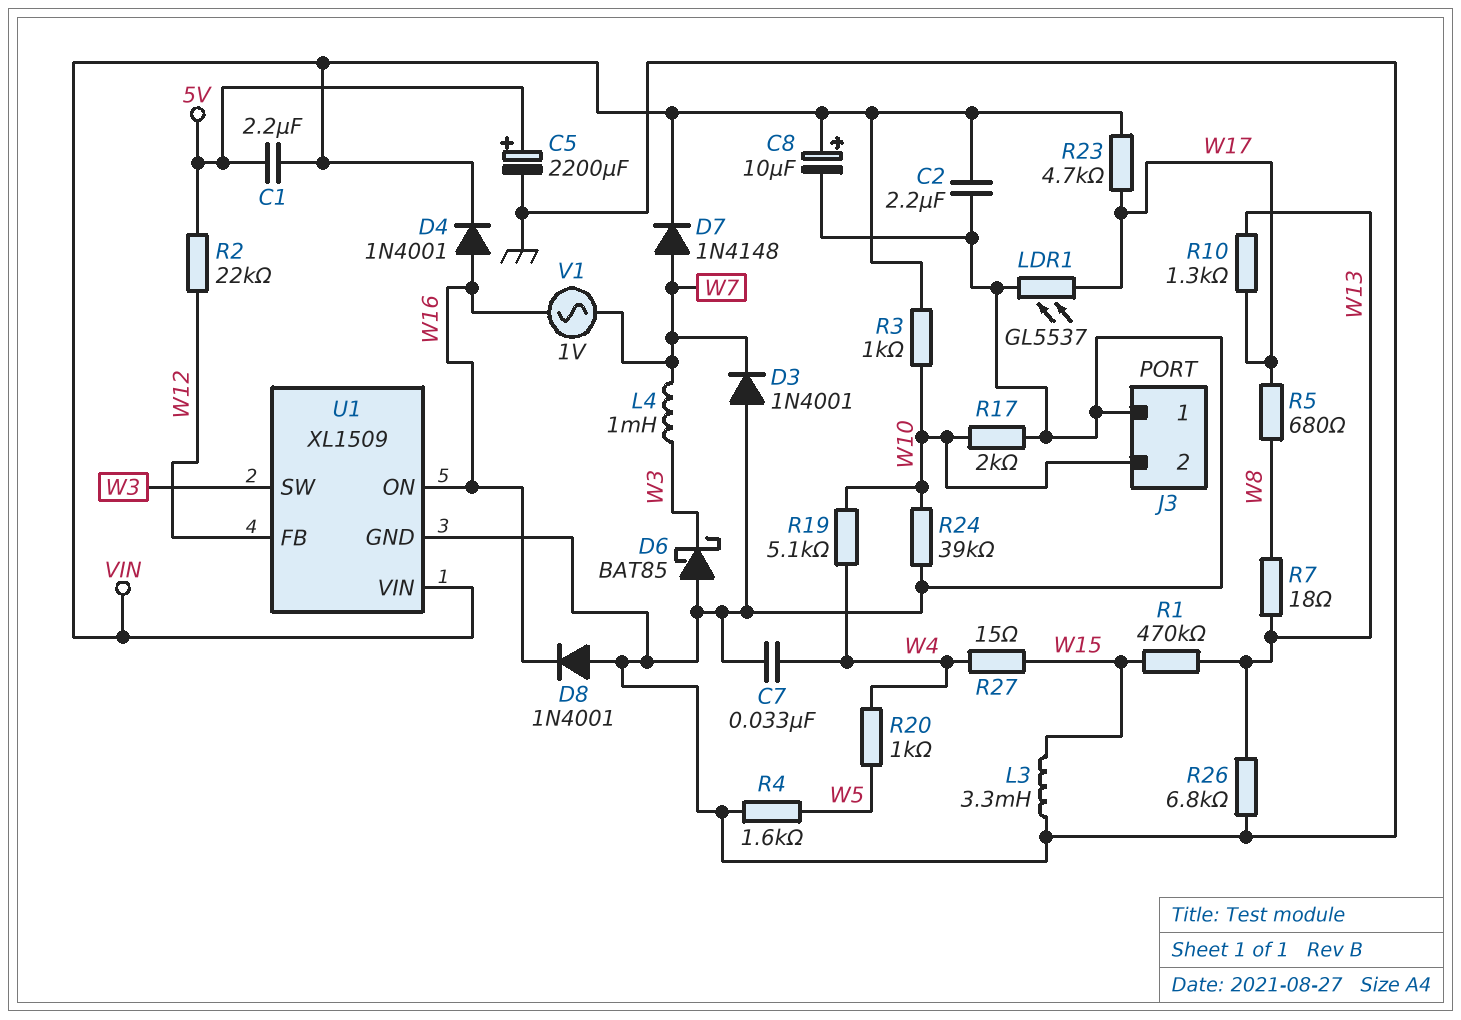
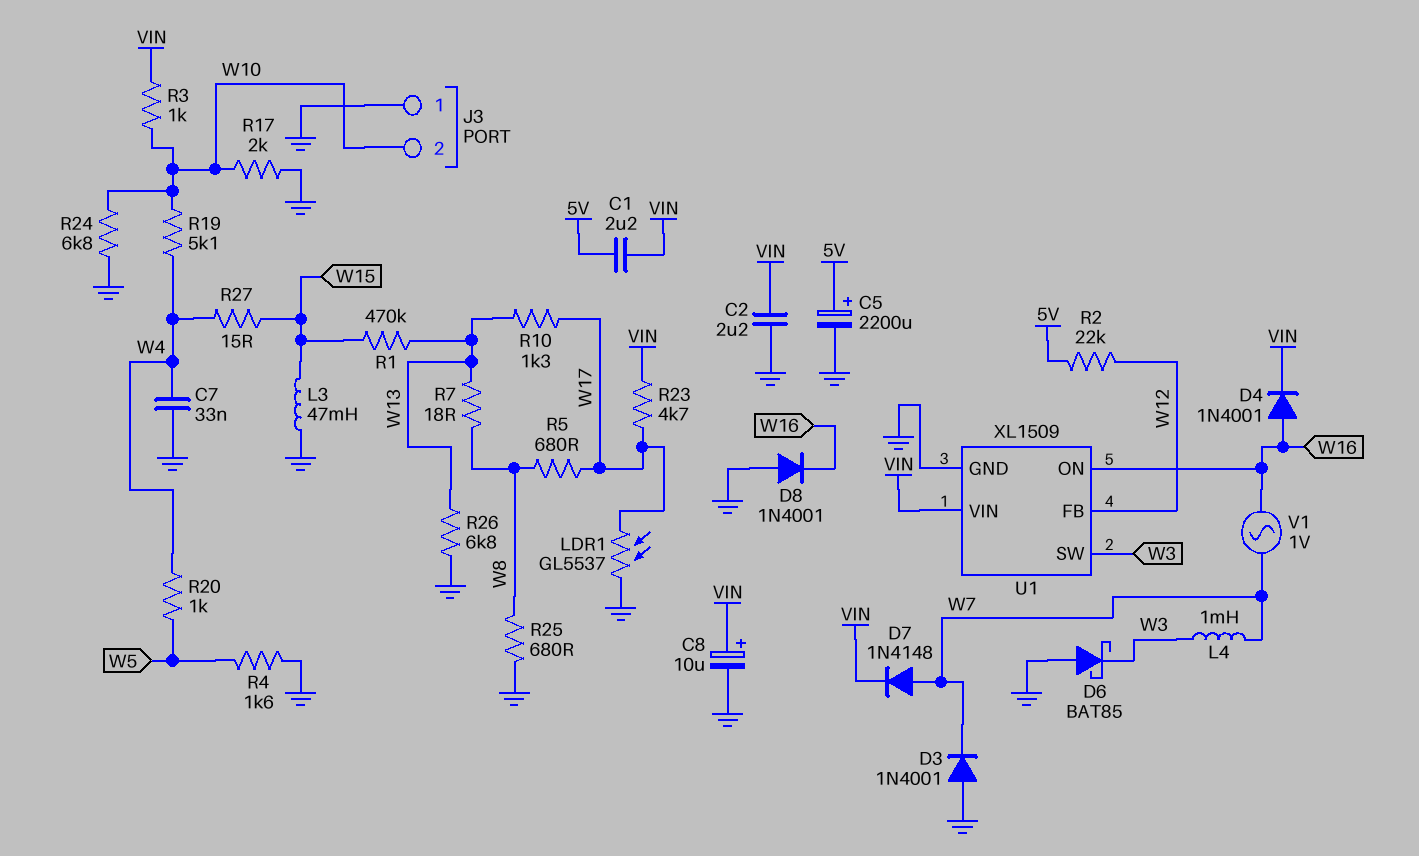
L3: 3.3mH (GND, W15) -> 47mH (GND, W15)
R24: 39k (GND, W10) -> 6.8k (GND, W10)
R25: none -> 680 (GND, W8)

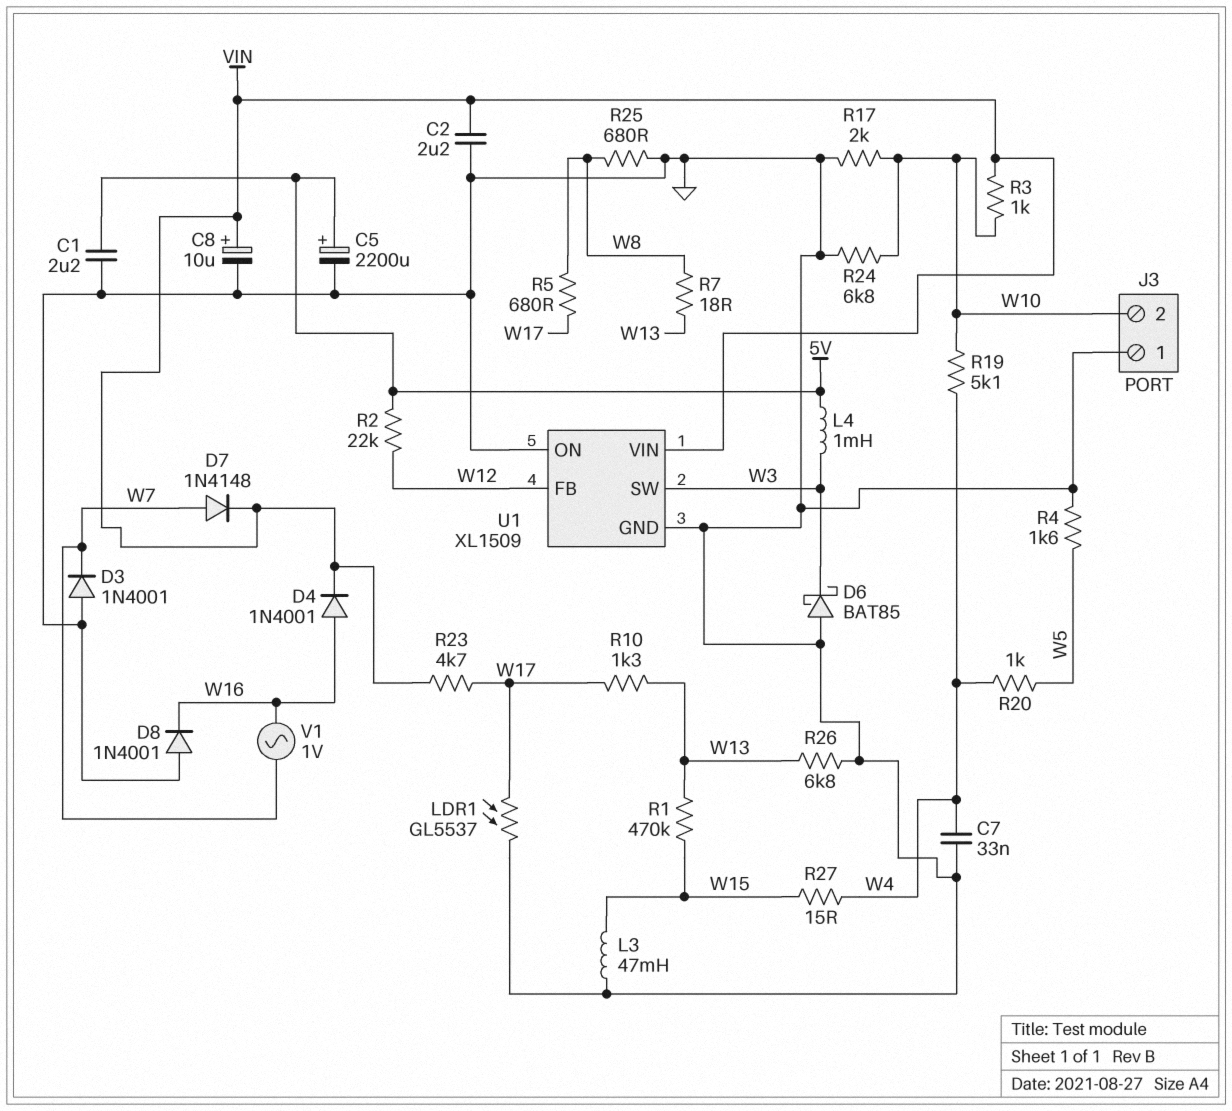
C1: 2.2uF (5V, VIN) -> 2.2uF (5V, GND)
L4: 1mH (W3, W7) -> 1mH (5V, W3)
U1 pin ON: W16 -> GND

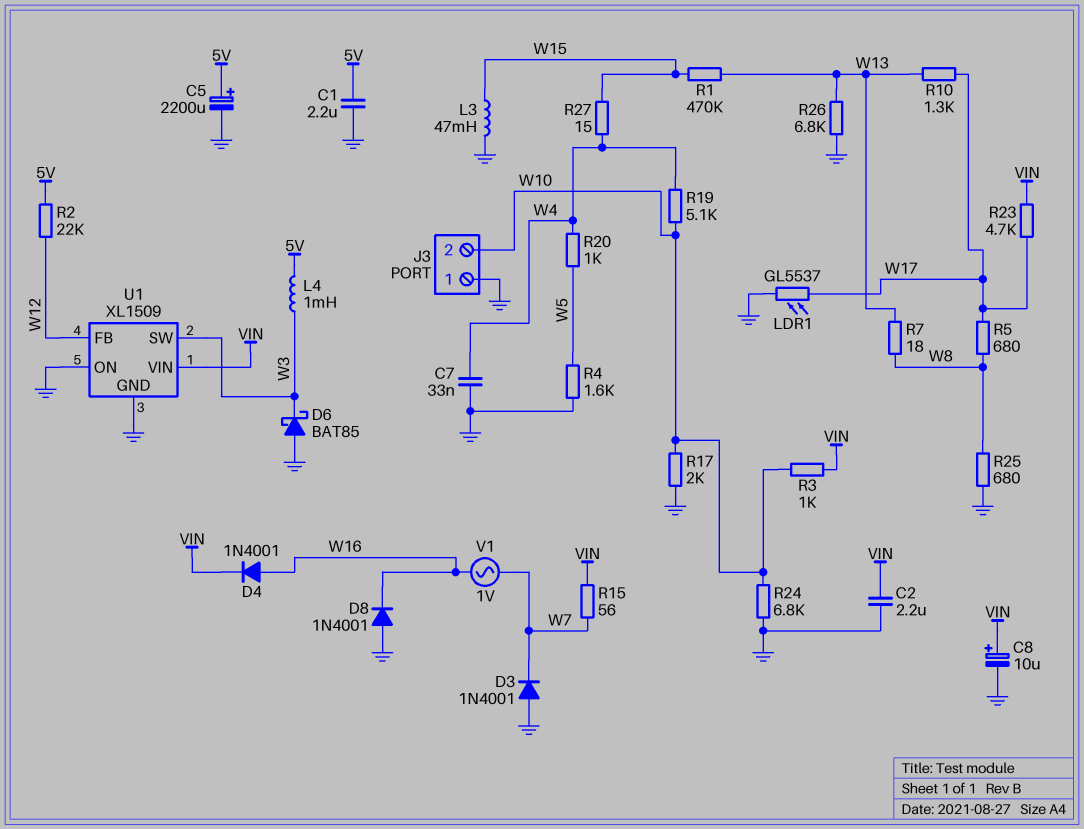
D7: diode 1N4148 (A W7, K VIN) -> none
R15: none -> 56 (VIN, W7)

